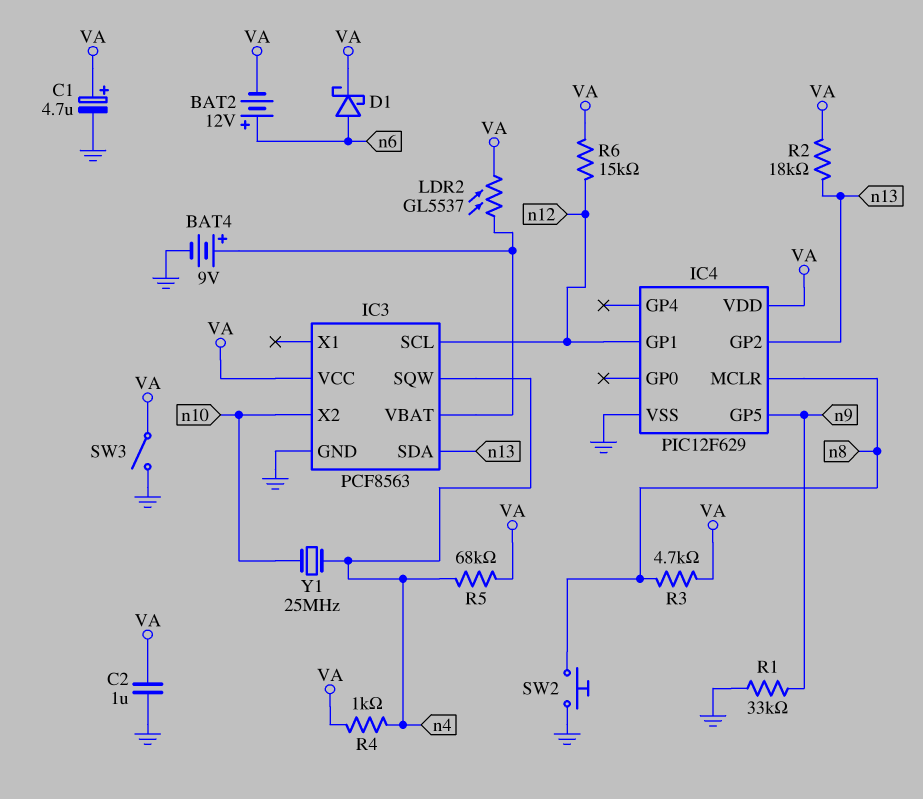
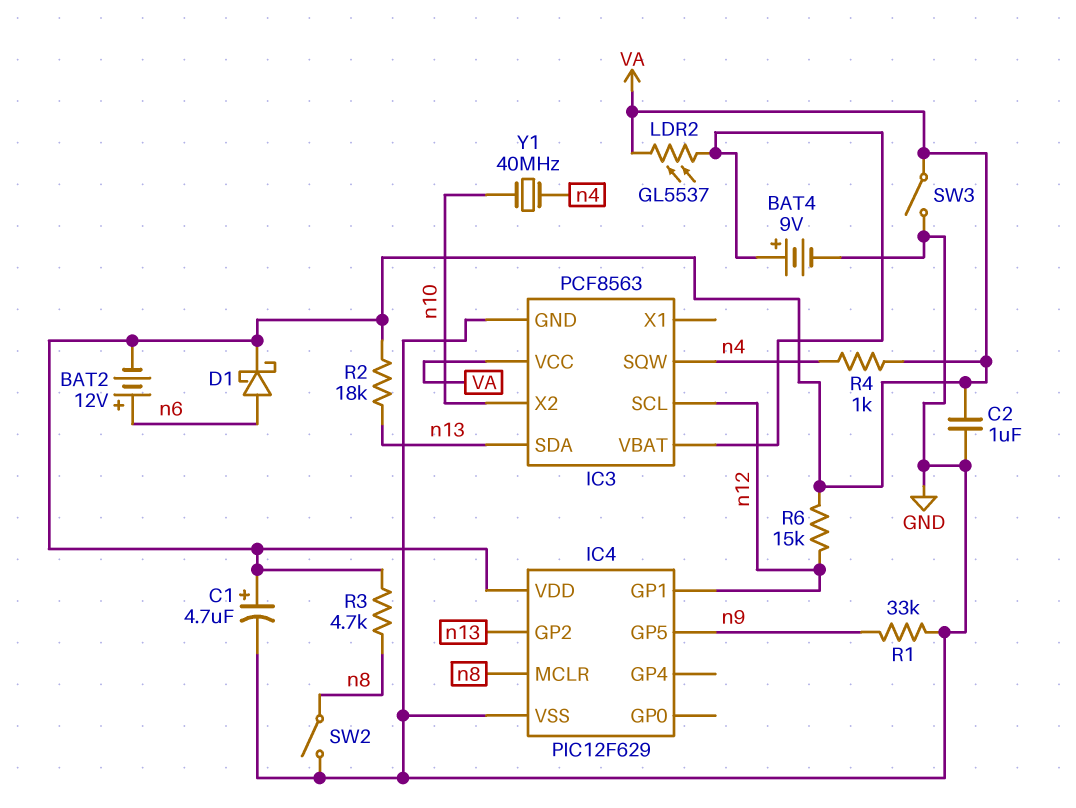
R5: 68k (VA, n4) -> none
SW2: button (GND, n8) -> switch (GND, n8)
Y1: 25MHz (n4, n10) -> 40MHz (n4, n10)

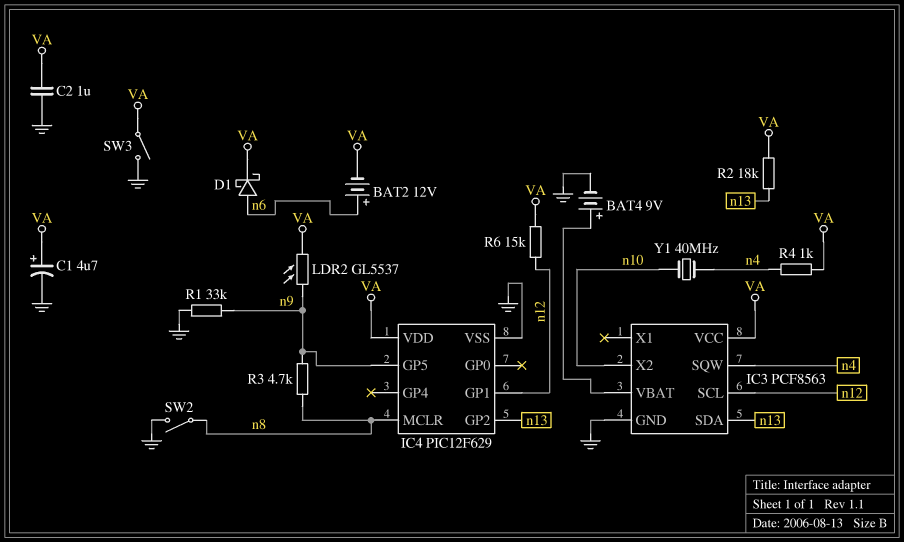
LDR2: GL5537 (IC3/VBAT, VA) -> GL5537 (VA, n9)
R3: 4.7k (VA, n8) -> 4.7k (n8, n9)

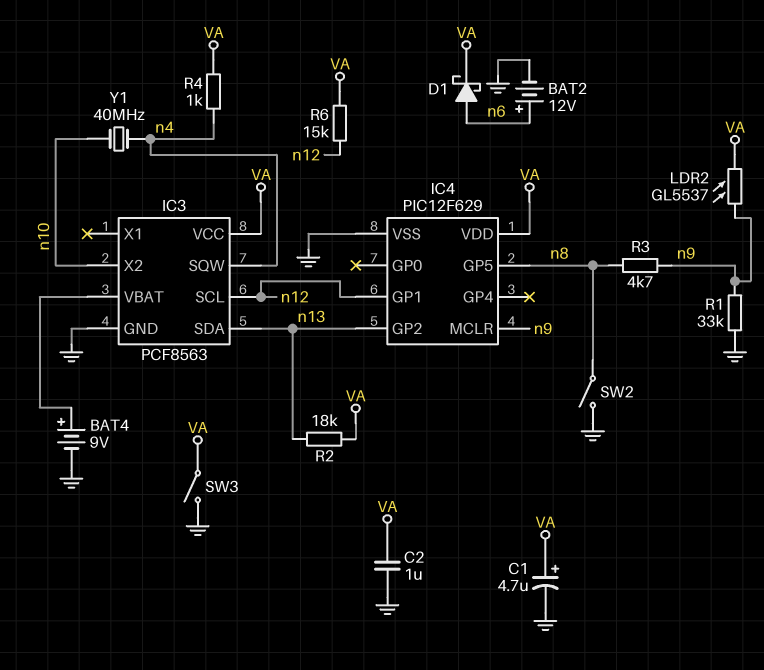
BAT2: 12V (plus n6, minus VA) -> 12V (plus n6, minus GND)
IC4 pin GP5: n9 -> n8
IC4 pin MCLR: n8 -> n9

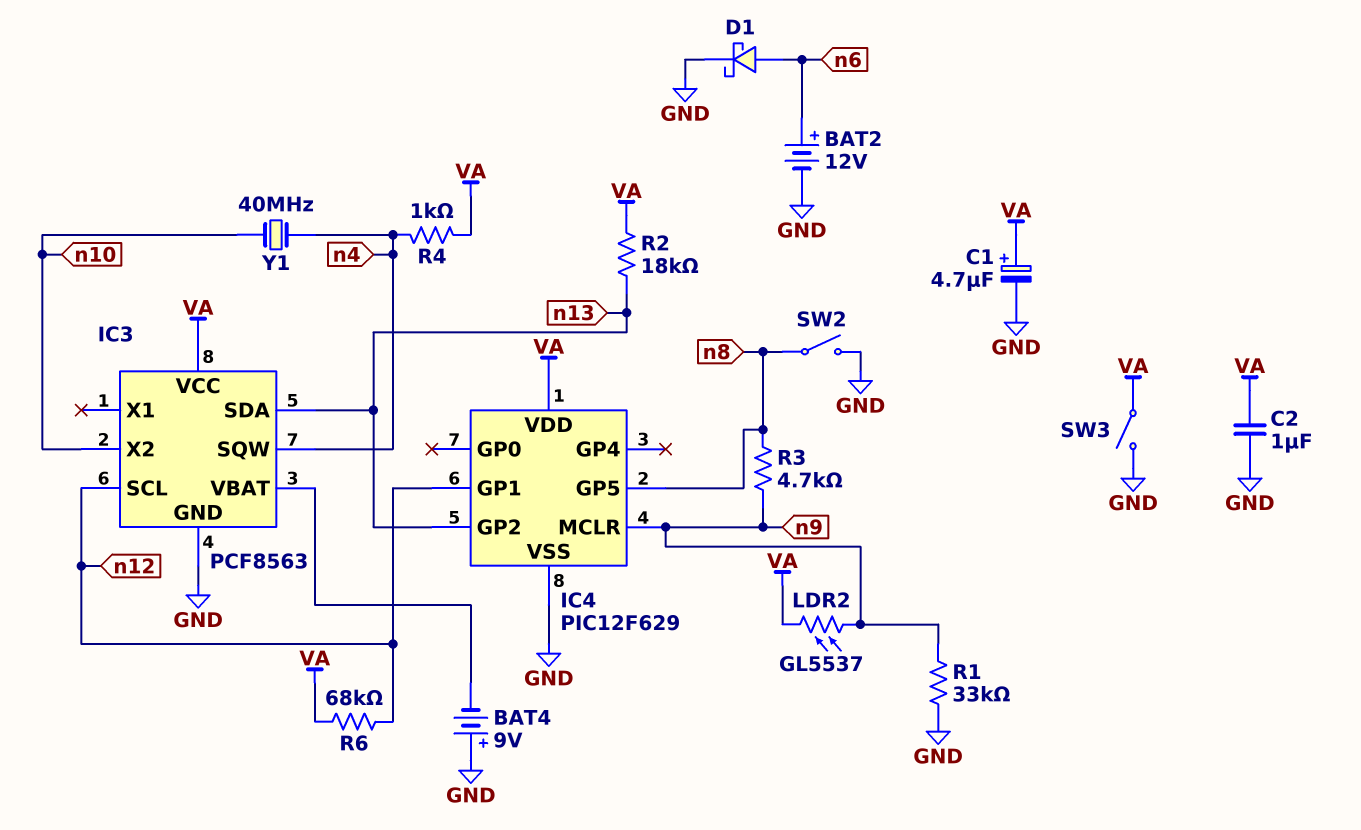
BAT4: 9V (plus IC3/VBAT, minus GND) -> 9V (plus GND, minus IC3/VBAT)
D1: schottky (A n6, K VA) -> schottky (A n6, K GND)
R6: 15k (VA, n12) -> 68k (VA, n12)

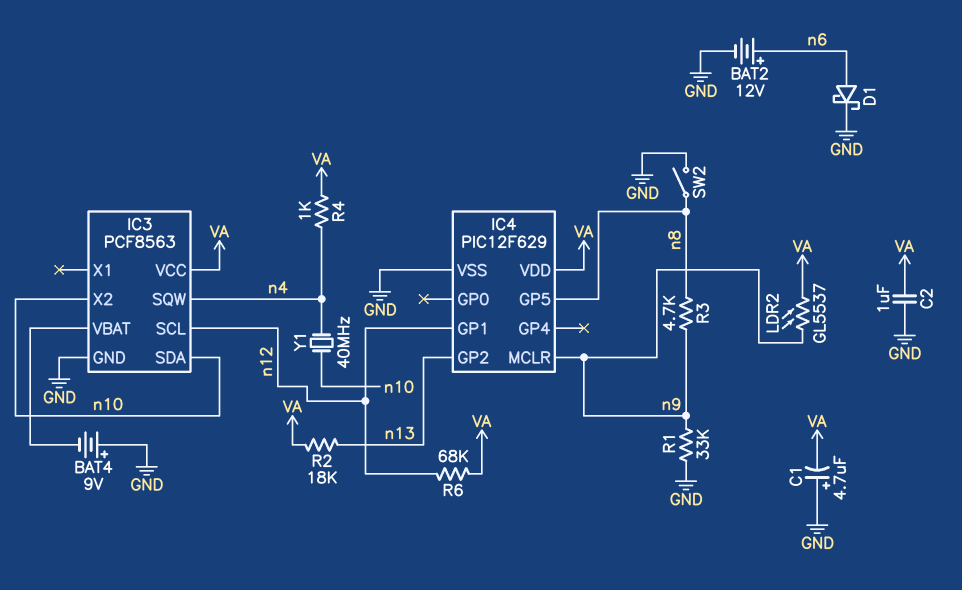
C1: 4.7uF (plus VA, minus GND) -> 4.7uF (plus GND, minus VA)
IC3 pin SDA: n13 -> n10
SW3: switch (GND, VA) -> none

